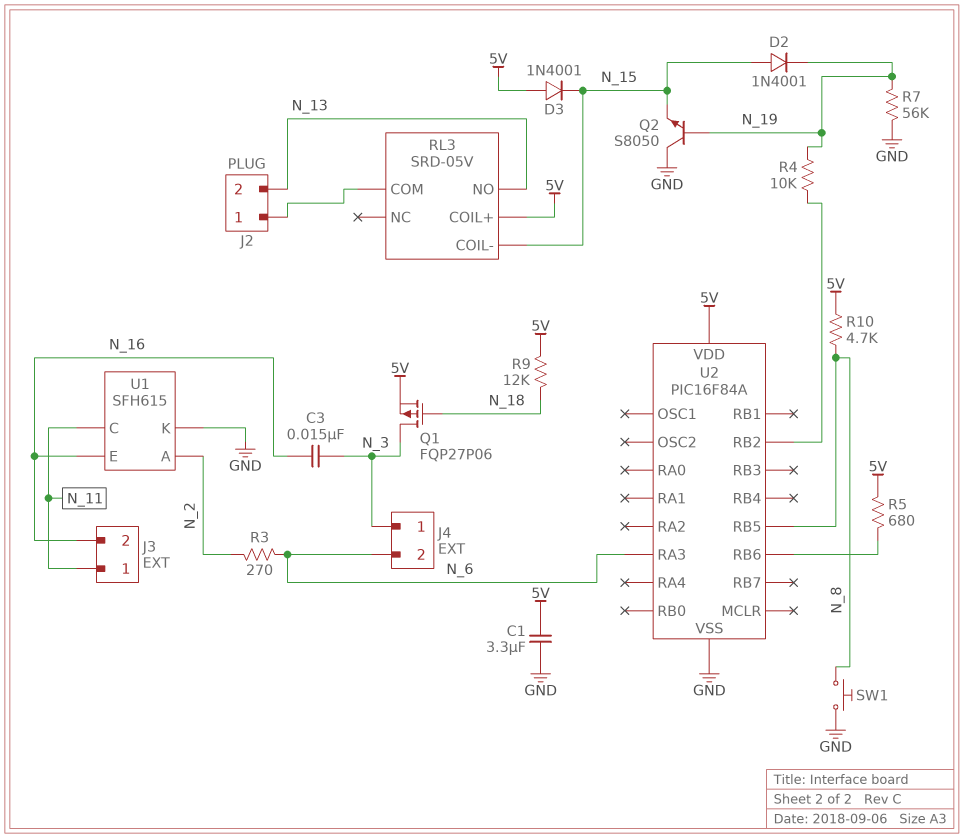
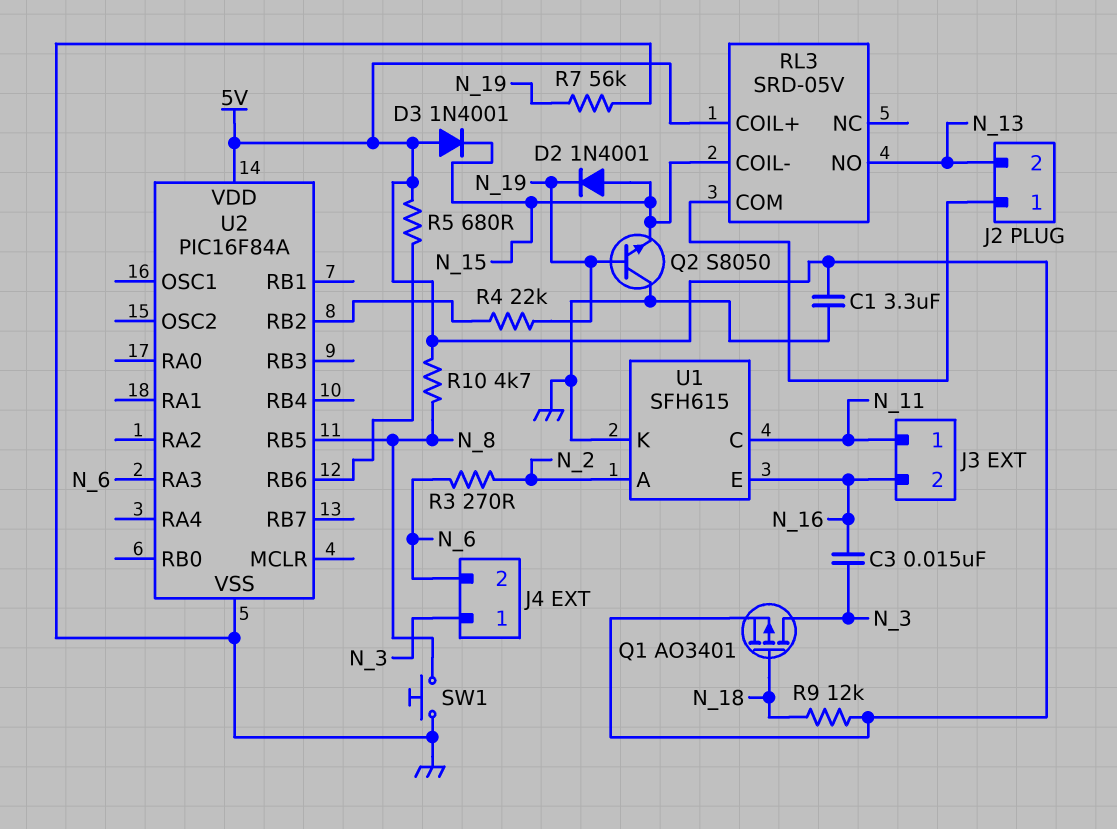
Q1: PMOS FQP27P06 (G N_18, D N_3, S 5V) -> PMOS AO3401 (G N_18, D N_3, S 5V)
R4: 10k (N_19, U2/RB2) -> 22k (N_19, U2/RB2)

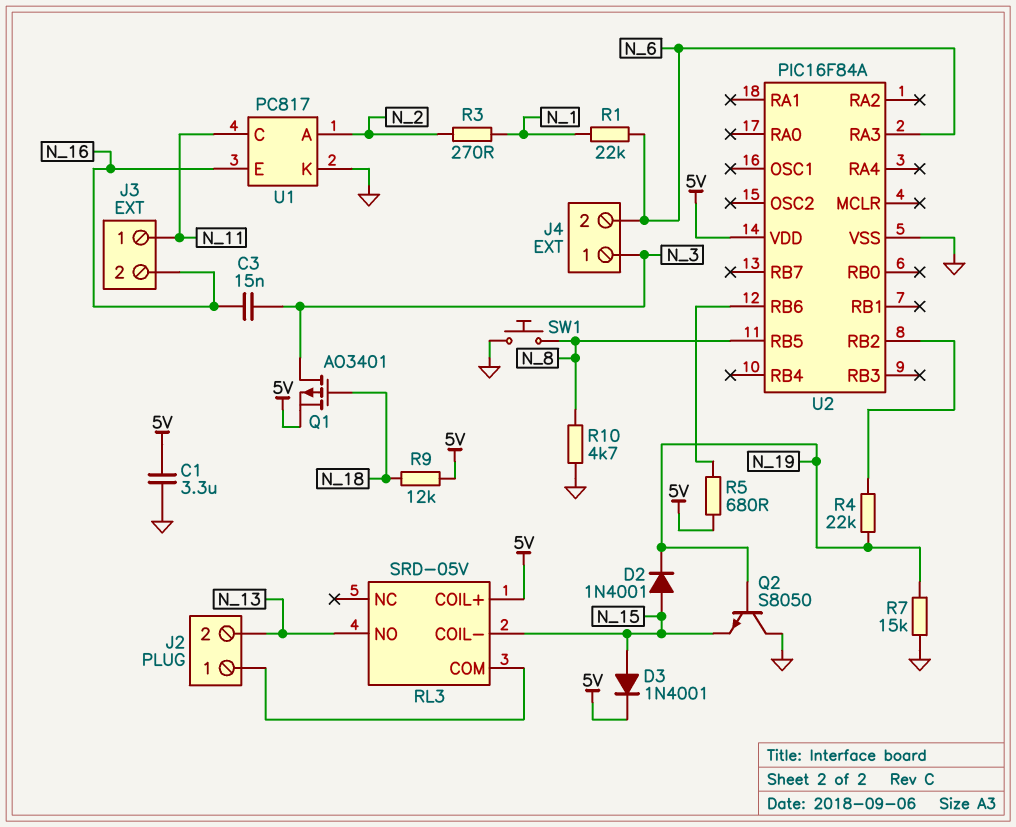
D3: diode 1N4001 (A 5V, K N_15) -> diode 1N4001 (A N_15, K 5V)
R1: none -> 22k (N_1, N_6)
R3: 270 (N_2, N_6) -> 270 (N_1, N_2)
R7: 56k (GND, N_19) -> 15k (GND, N_19)
R10: 4.7k (5V, N_8) -> 4.7k (GND, N_8)
U1: SFH615 -> PC817

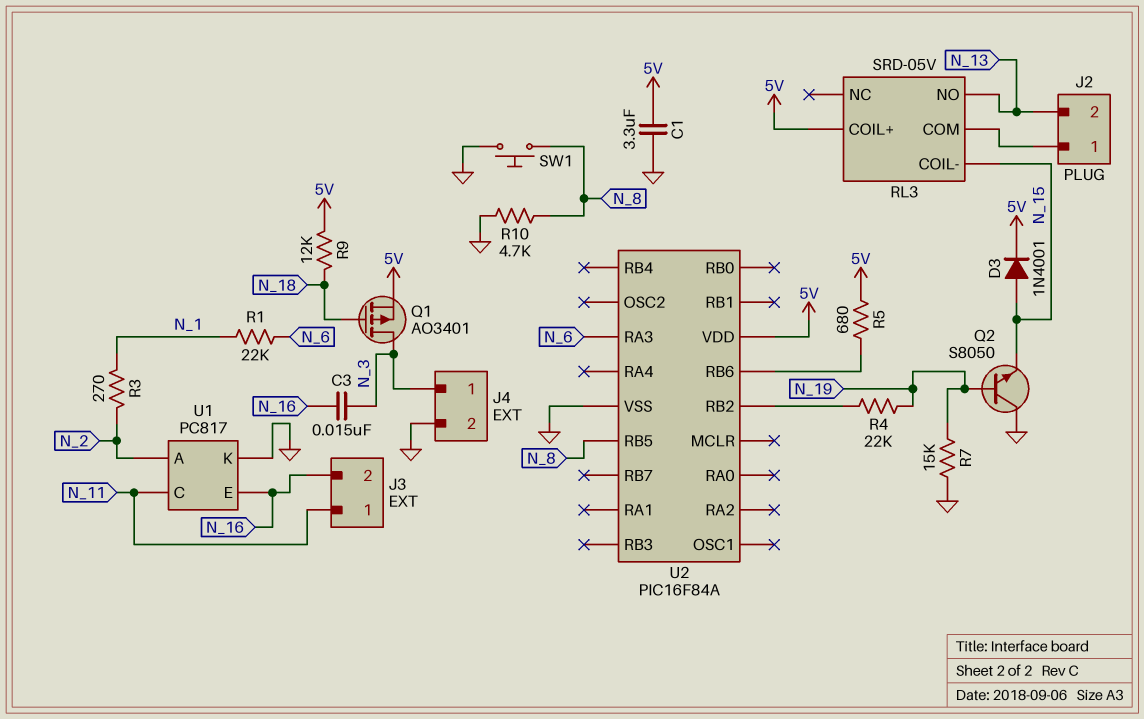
D2: diode 1N4001 (A N_15, K N_19) -> none
J4 pin 2: N_6 -> GND

